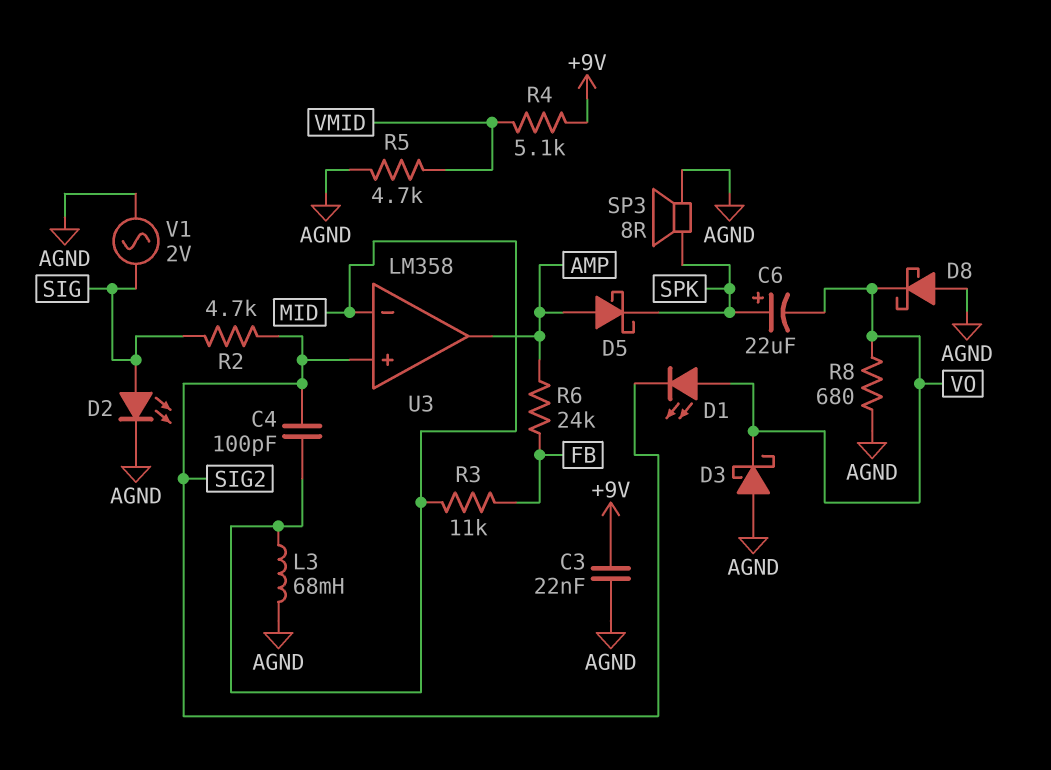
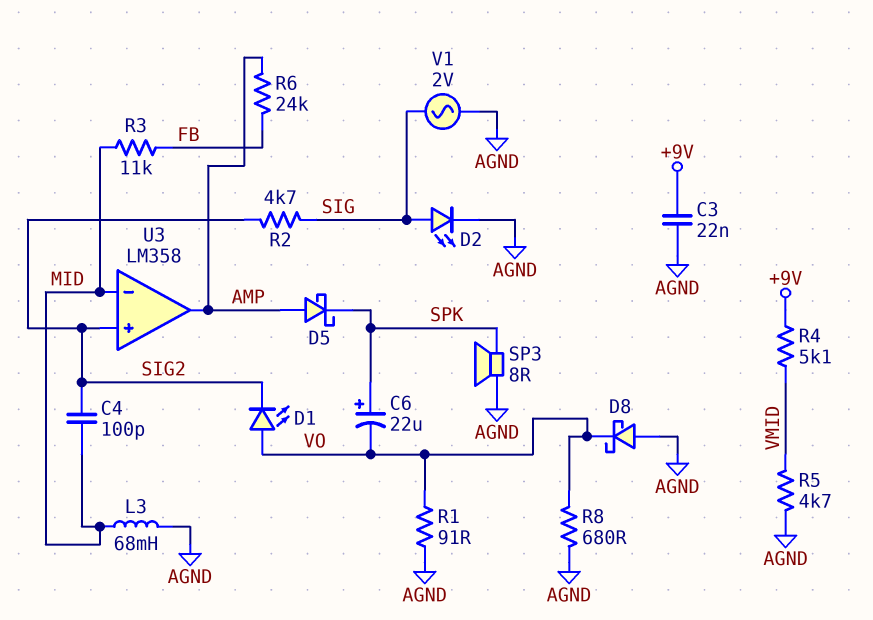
D3: schottky (A AGND, K VO) -> none
R1: none -> 91 (AGND, VO)

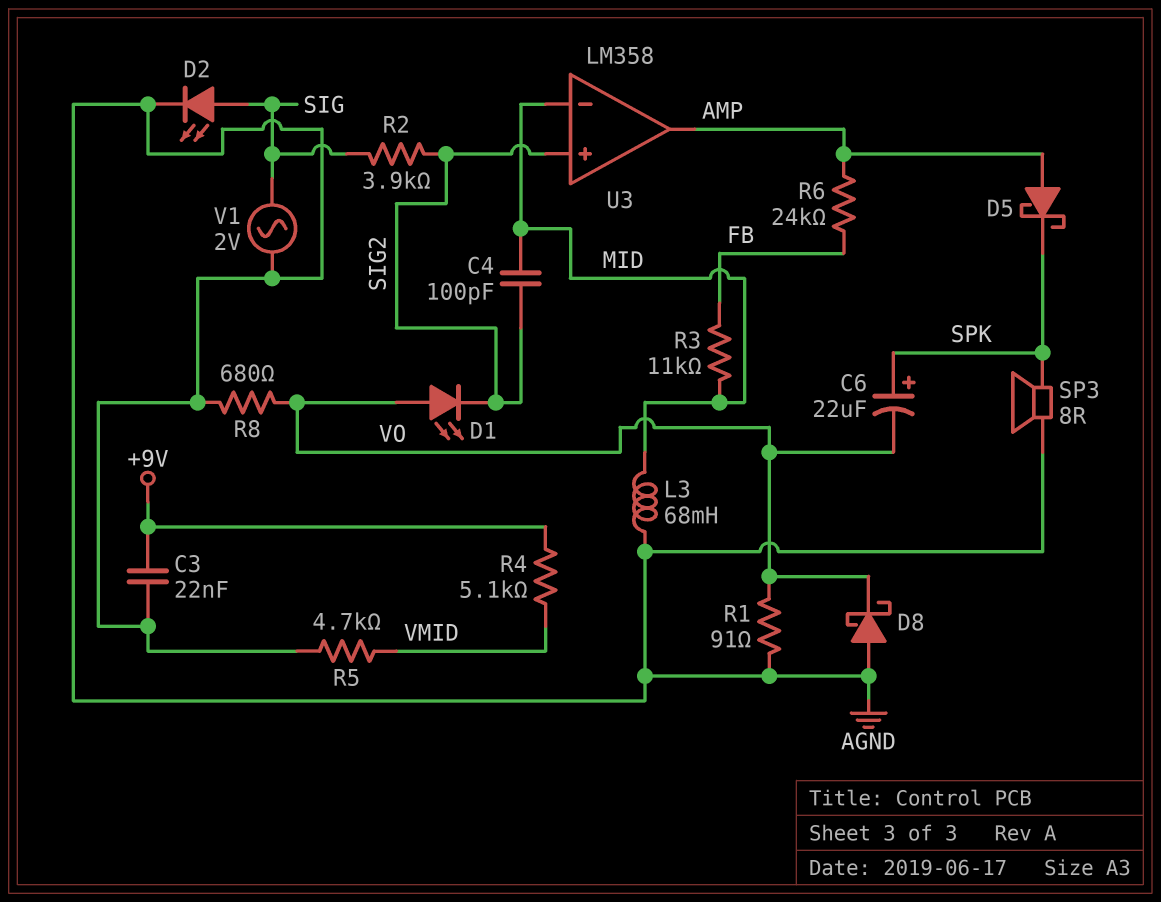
R2: 4.7k (SIG, SIG2) -> 3.9k (SIG, SIG2)

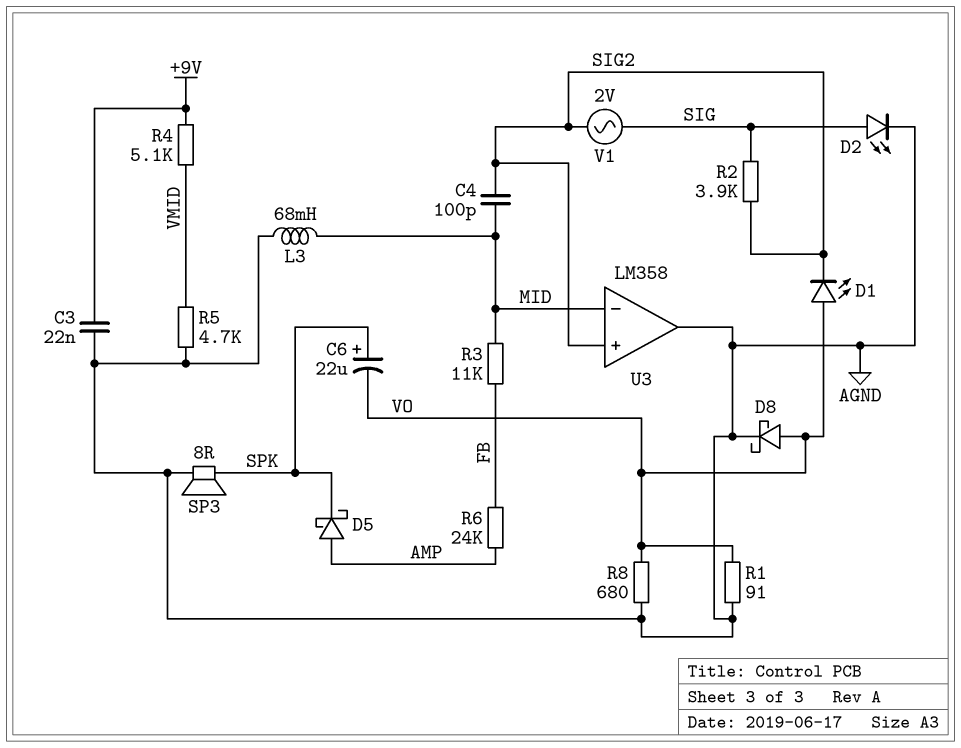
D8: schottky (A AGND, K VO) -> schottky (A VO, K AGND)
U3 pin out: AMP -> AGND
V1: AC 2V (AGND, SIG) -> AC 2V (SIG, SIG2)

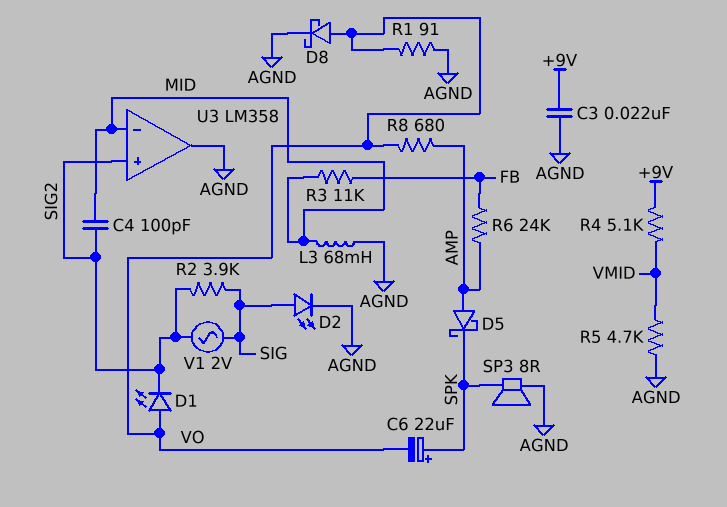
R8: 680 (AGND, VO) -> 680 (AMP, VO)

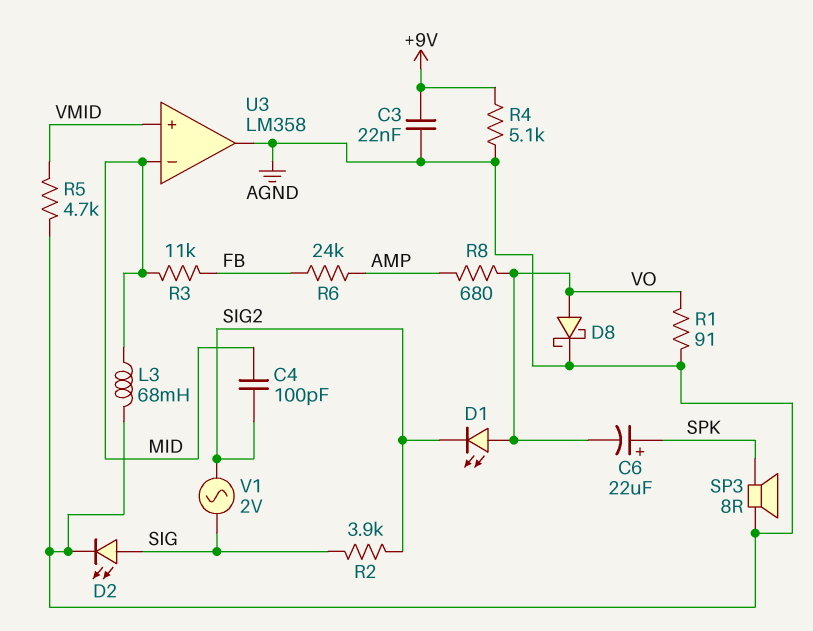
D5: schottky (A AMP, K SPK) -> none
R4: 5.1k (+9V, VMID) -> 5.1k (+9V, AGND)
U3 pin in+: SIG2 -> VMID

